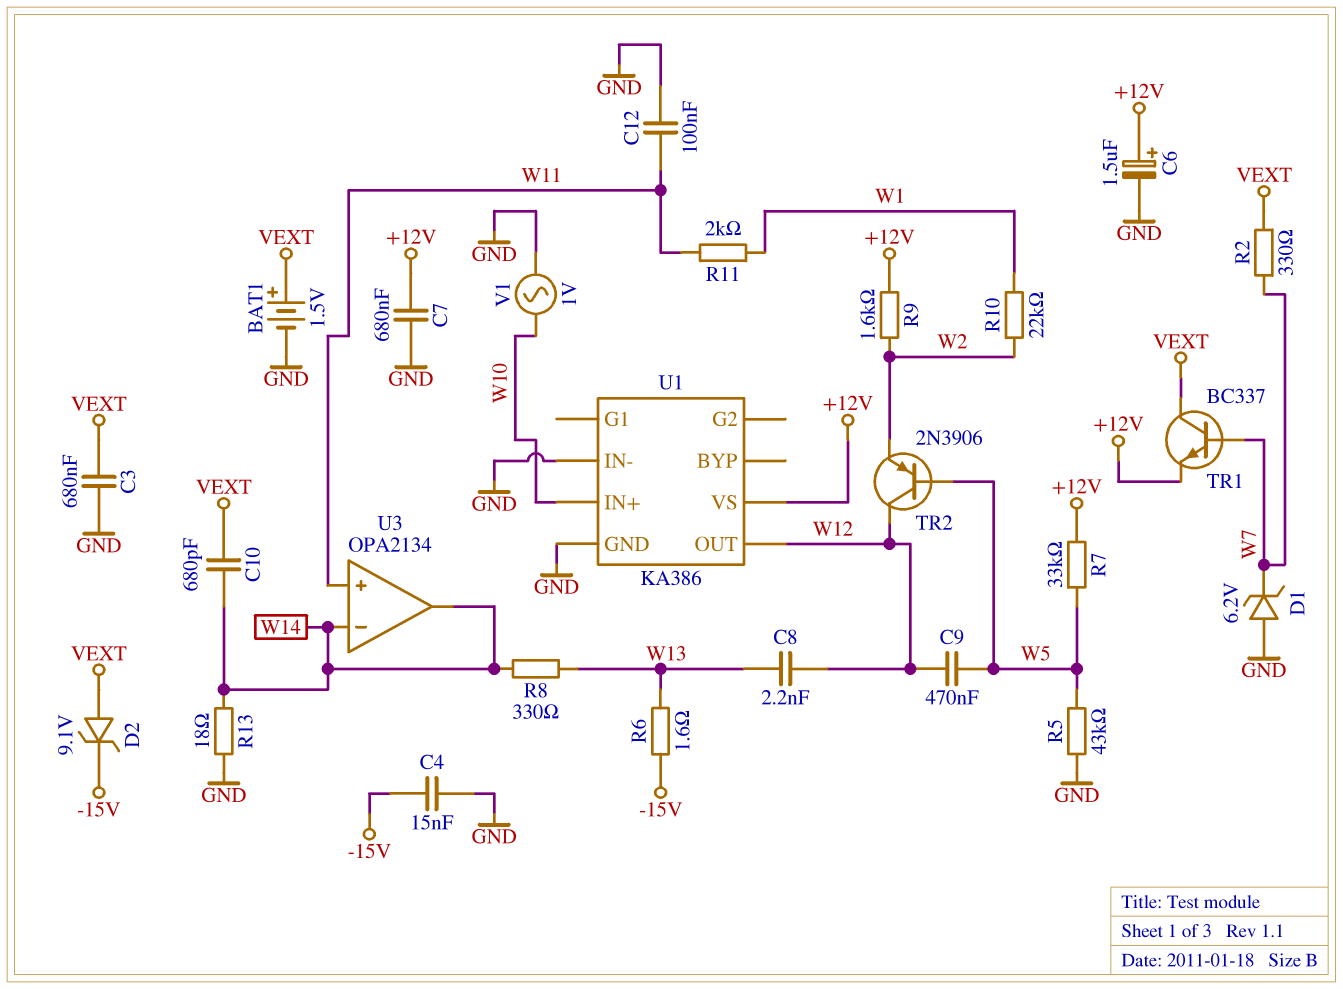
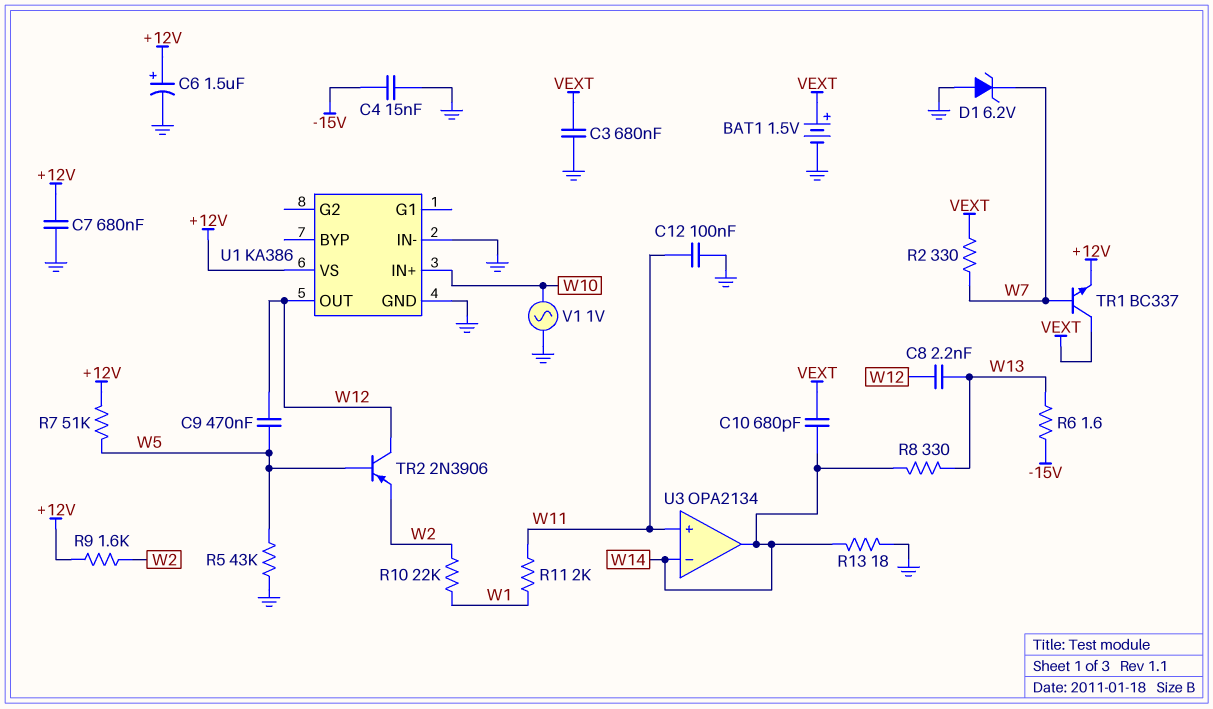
D2: zener 9.1V (A VEXT, K -15V) -> none
R7: 33k (+12V, W5) -> 51k (+12V, W5)

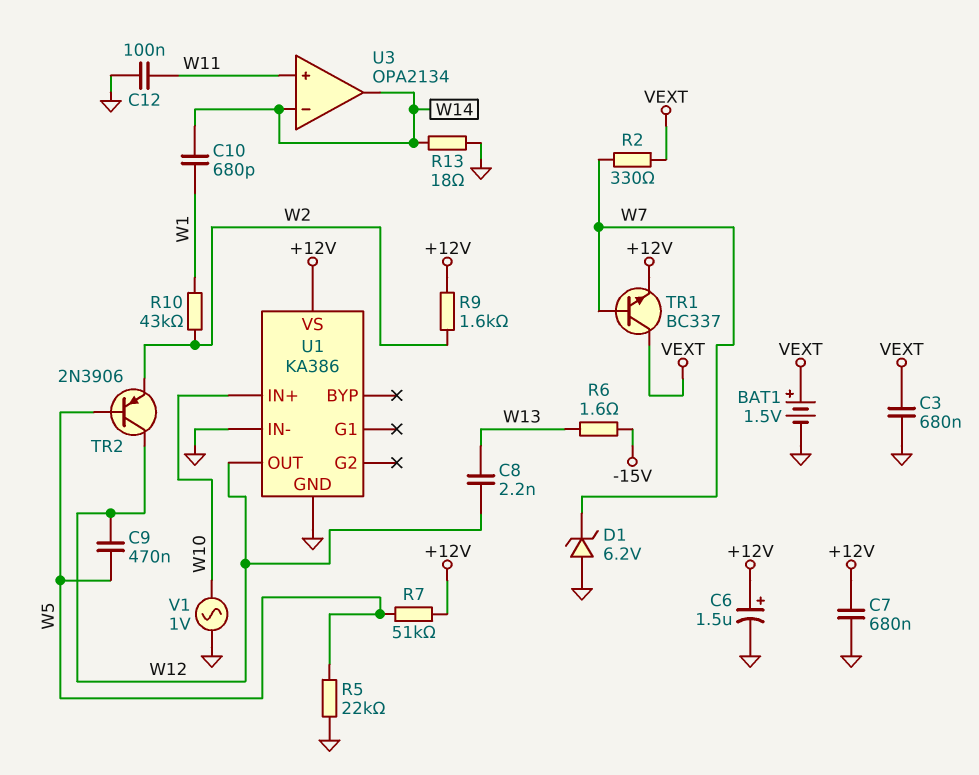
C4: 15nF (-15V, GND) -> none
C10: 680pF (VEXT, W14) -> 680pF (W1, W14)
R5: 43k (GND, W5) -> 22k (GND, W5)
R8: 330 (W13, W14) -> none
R10: 22k (W1, W2) -> 43k (W1, W2)
R11: 2k (W1, W11) -> none

